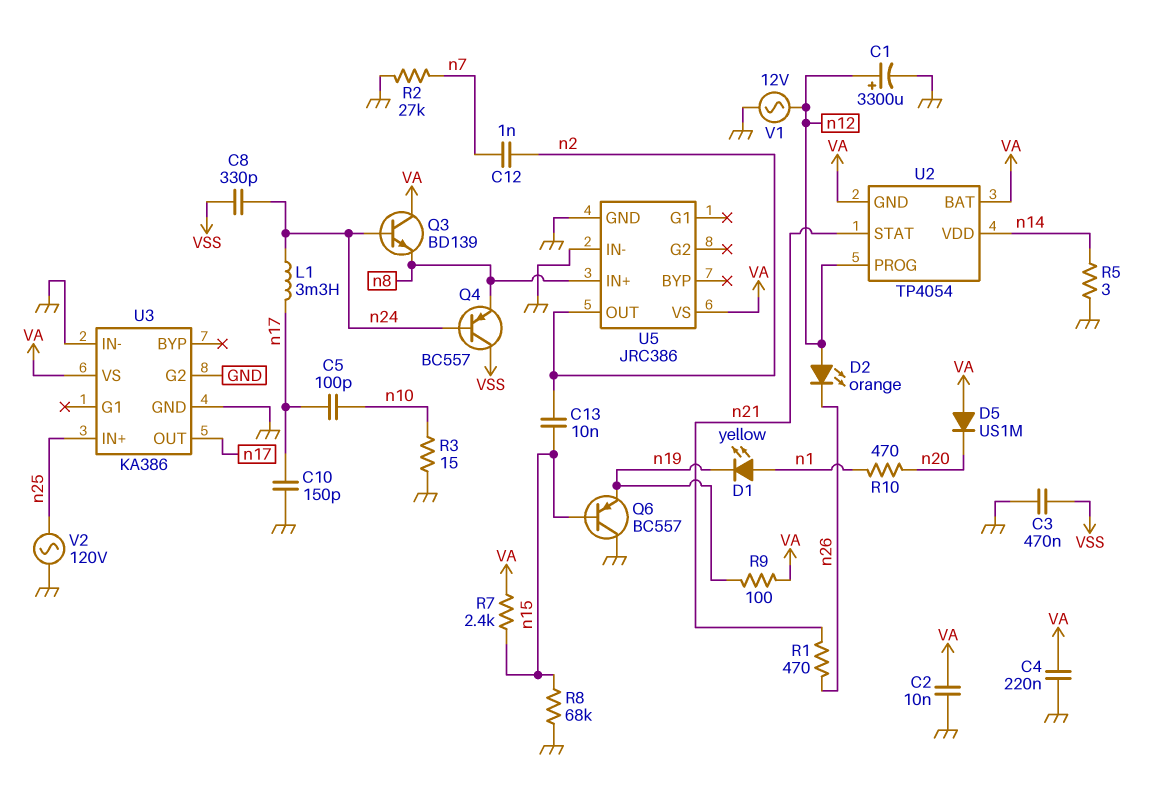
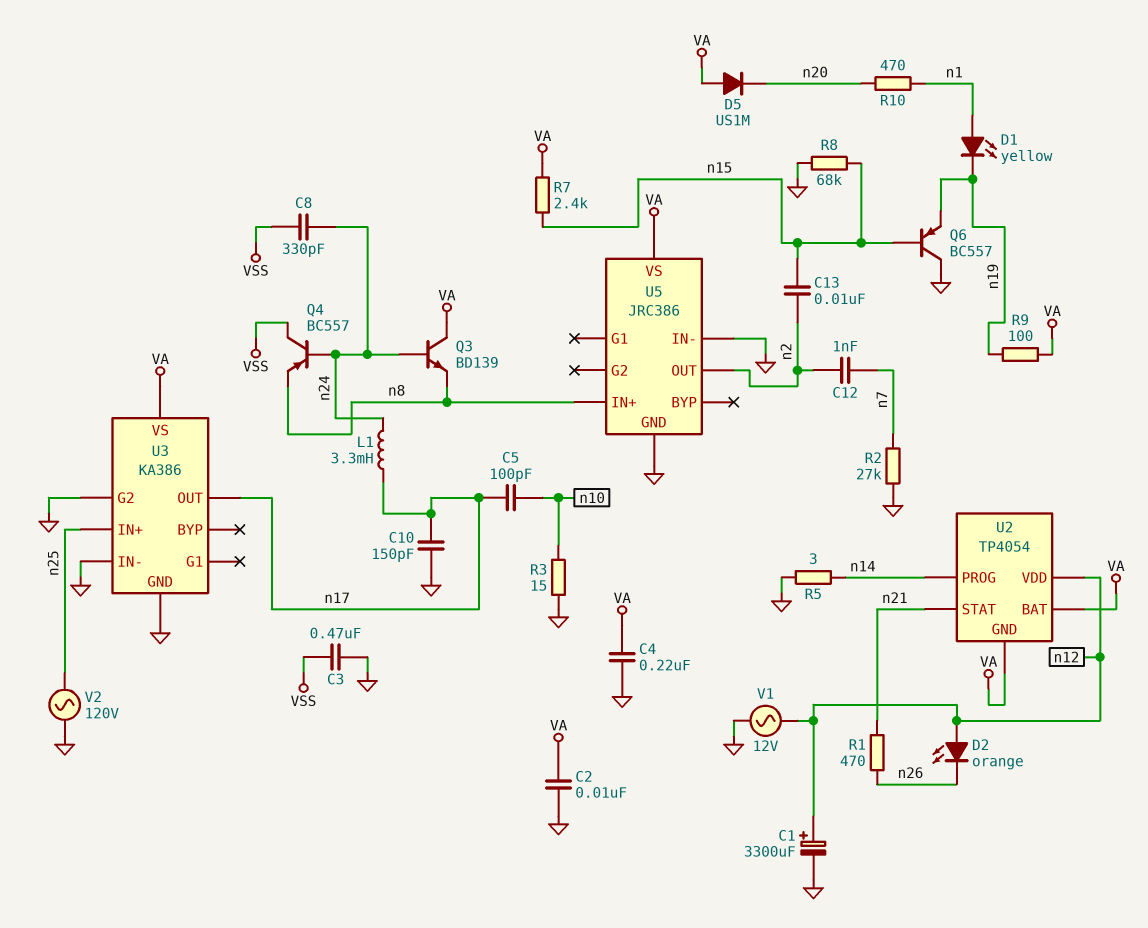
U2 pin PROG: n12 -> n14
U2 pin VDD: n14 -> n12

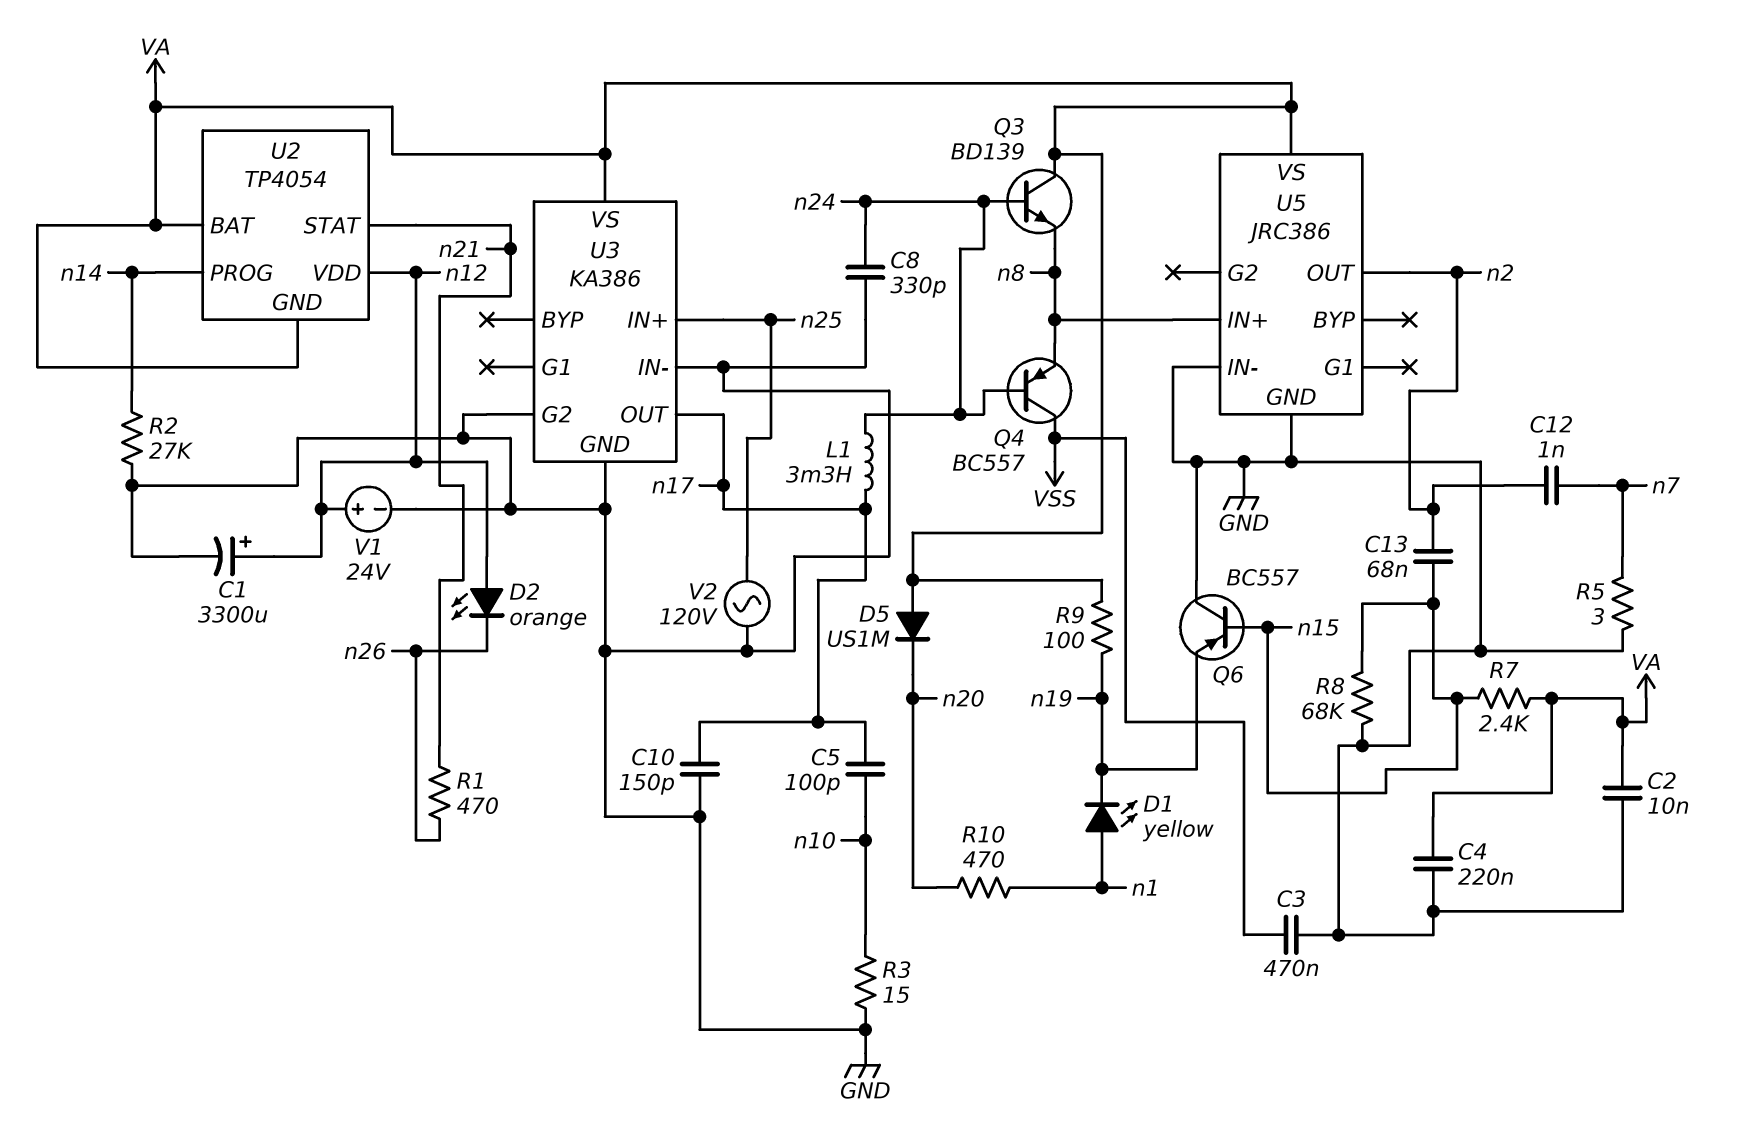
C8: 330pF (VSS, n24) -> 330pF (GND, n24)
C13: 10nF (n2, n15) -> 68nF (n2, n15)
R2: 27k (GND, n7) -> 27k (GND, n14)
R5: 3 (GND, n14) -> 3 (GND, n7)
V1: AC 12V (GND, n12) -> 24V (plus n12, minus GND)

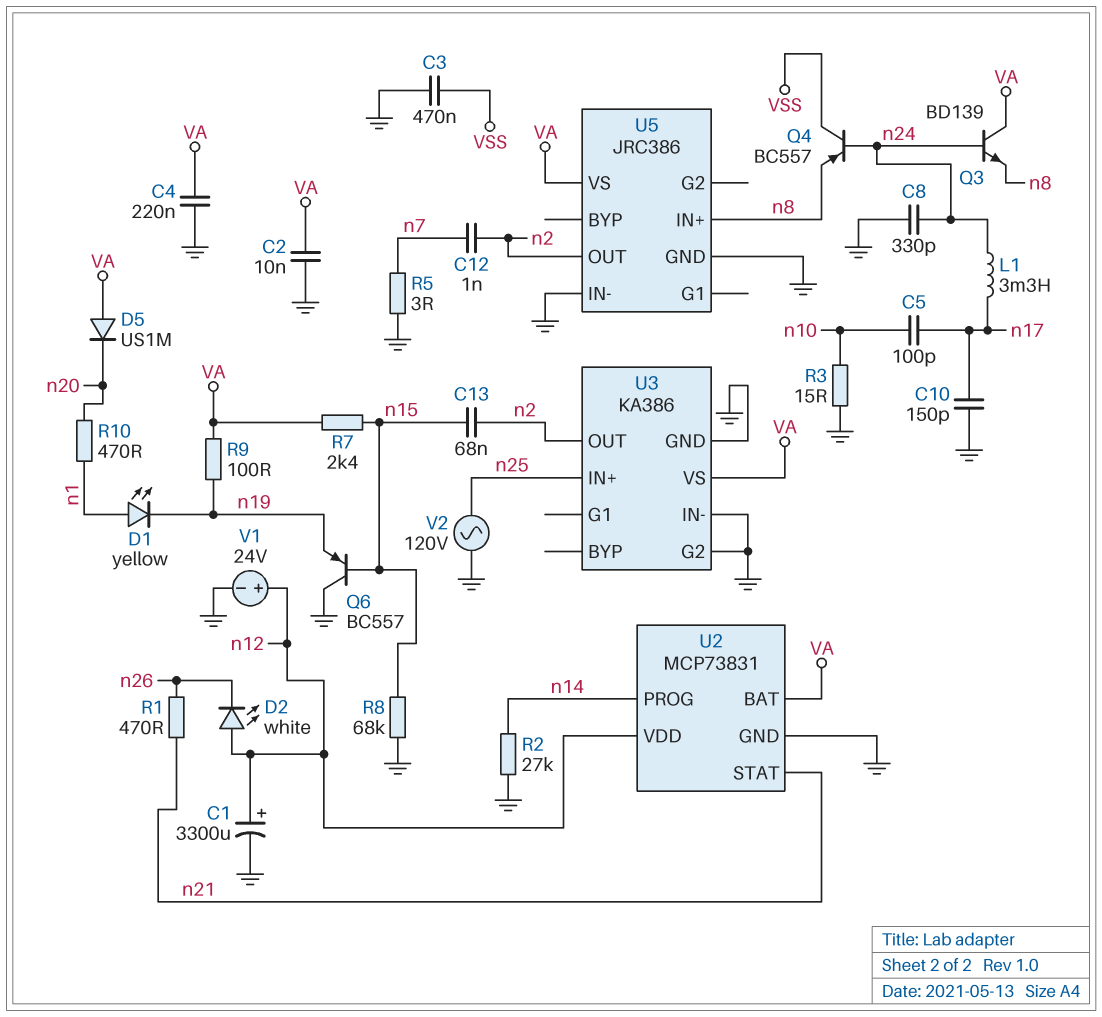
D2: LED orange (A n12, K n26) -> LED white (A n12, K n26)
U2: TP4054 -> MCP73831
U2 pin GND: VA -> GND
U3 pin OUT: n17 -> n2

